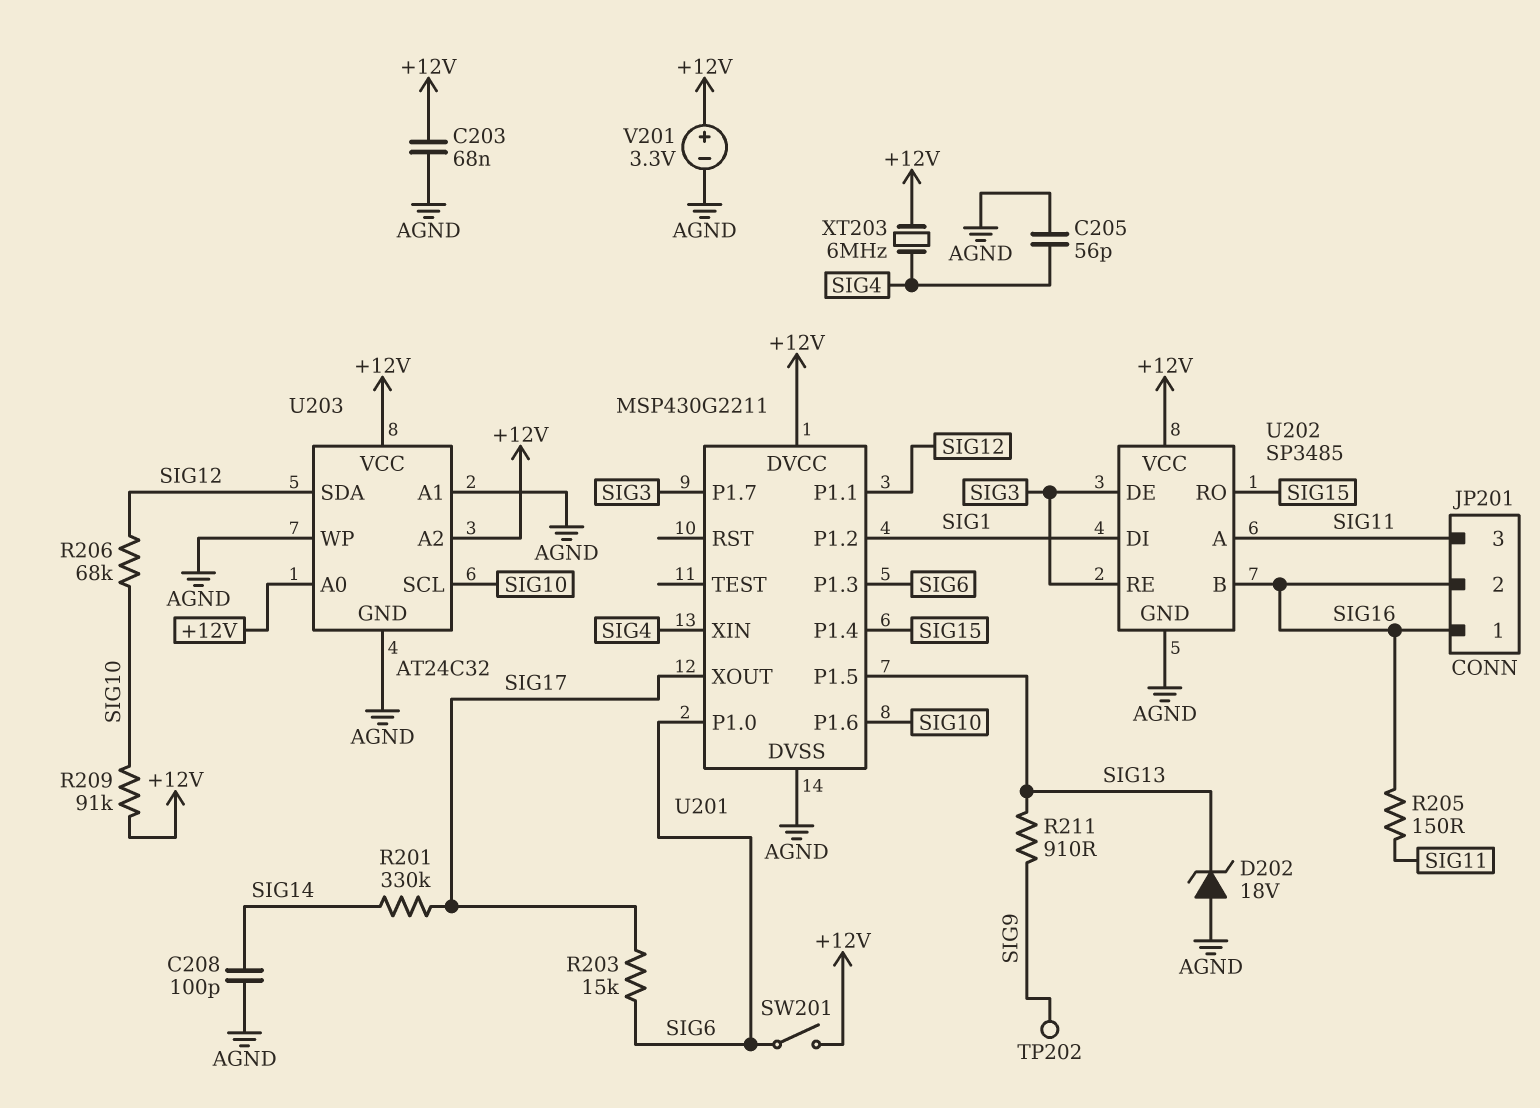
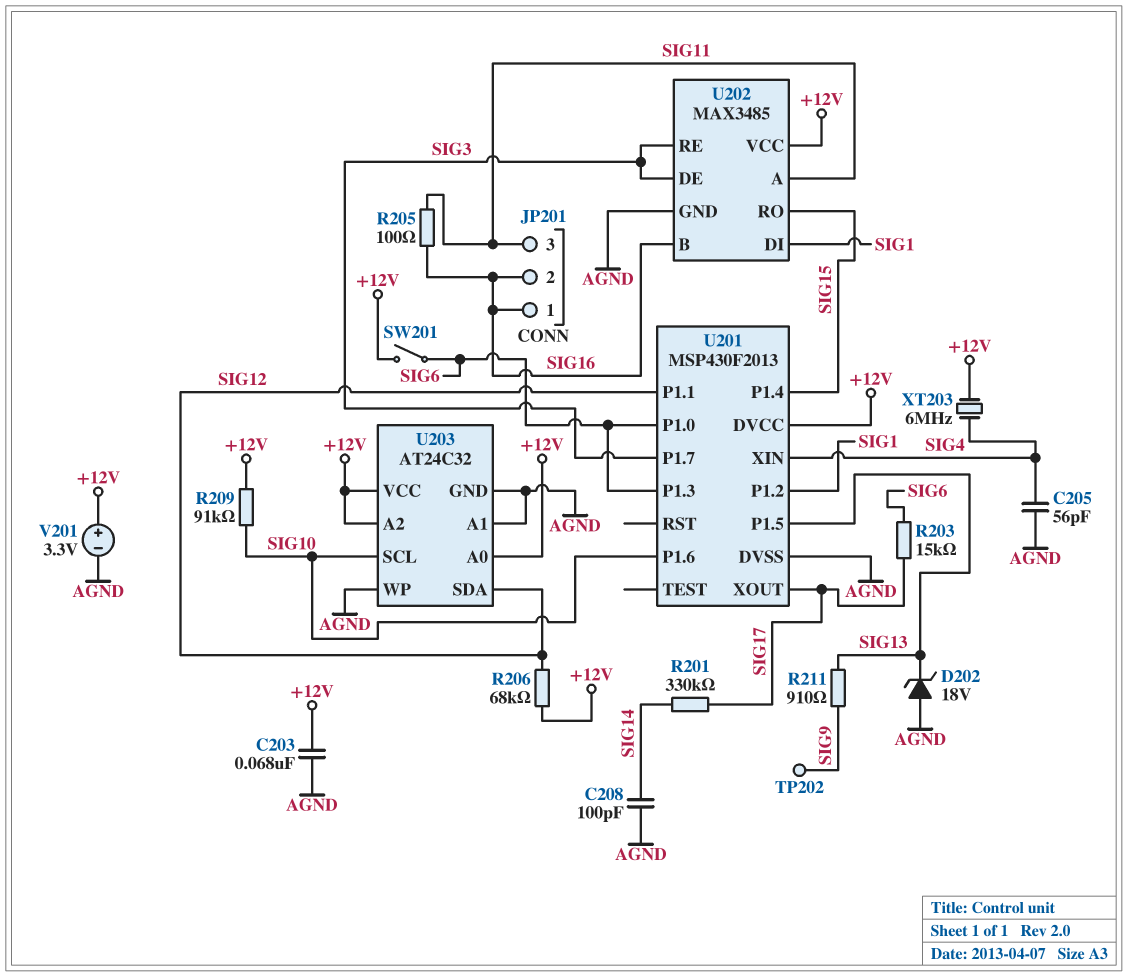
R205: 150 (SIG11, SIG16) -> 100 (SIG11, SIG16)
R206: 68k (SIG10, SIG12) -> 68k (+12V, SIG12)
U201: MSP430G2211 -> MSP430F2013
U202: SP3485 -> MAX3485

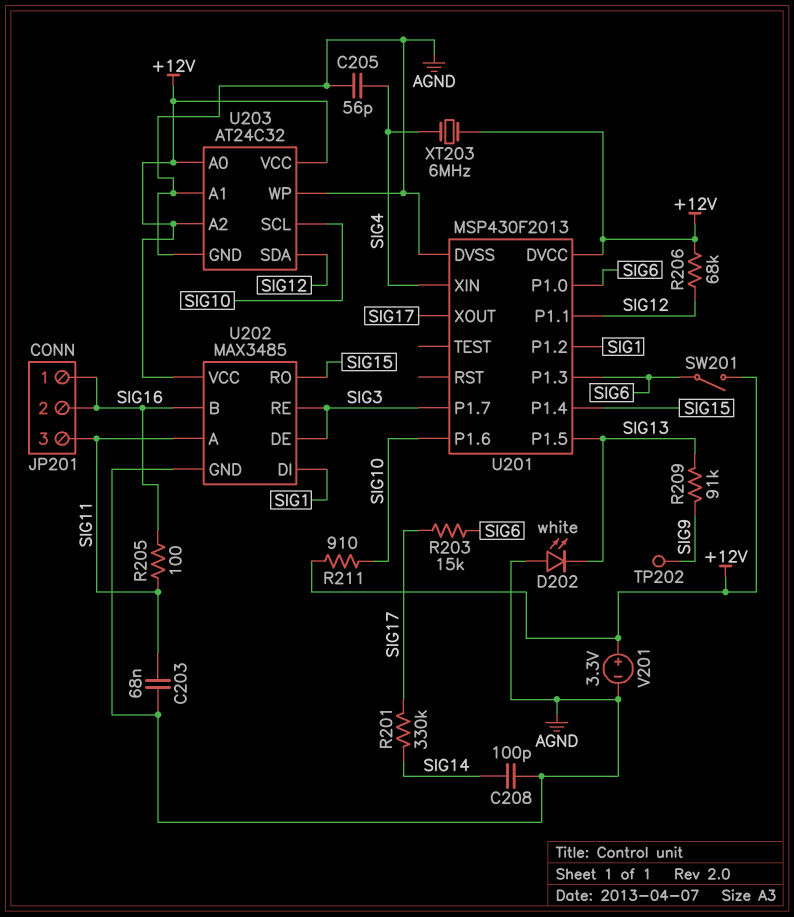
C203: 68nF (+12V, AGND) -> 68nF (AGND, SIG11)
D202: zener 18V (A AGND, K SIG13) -> LED white (A AGND, K SIG13)
R209: 91k (+12V, SIG10) -> 91k (SIG9, SIG13)
R211: 910 (SIG9, SIG13) -> 910 (+12V, SIG10)

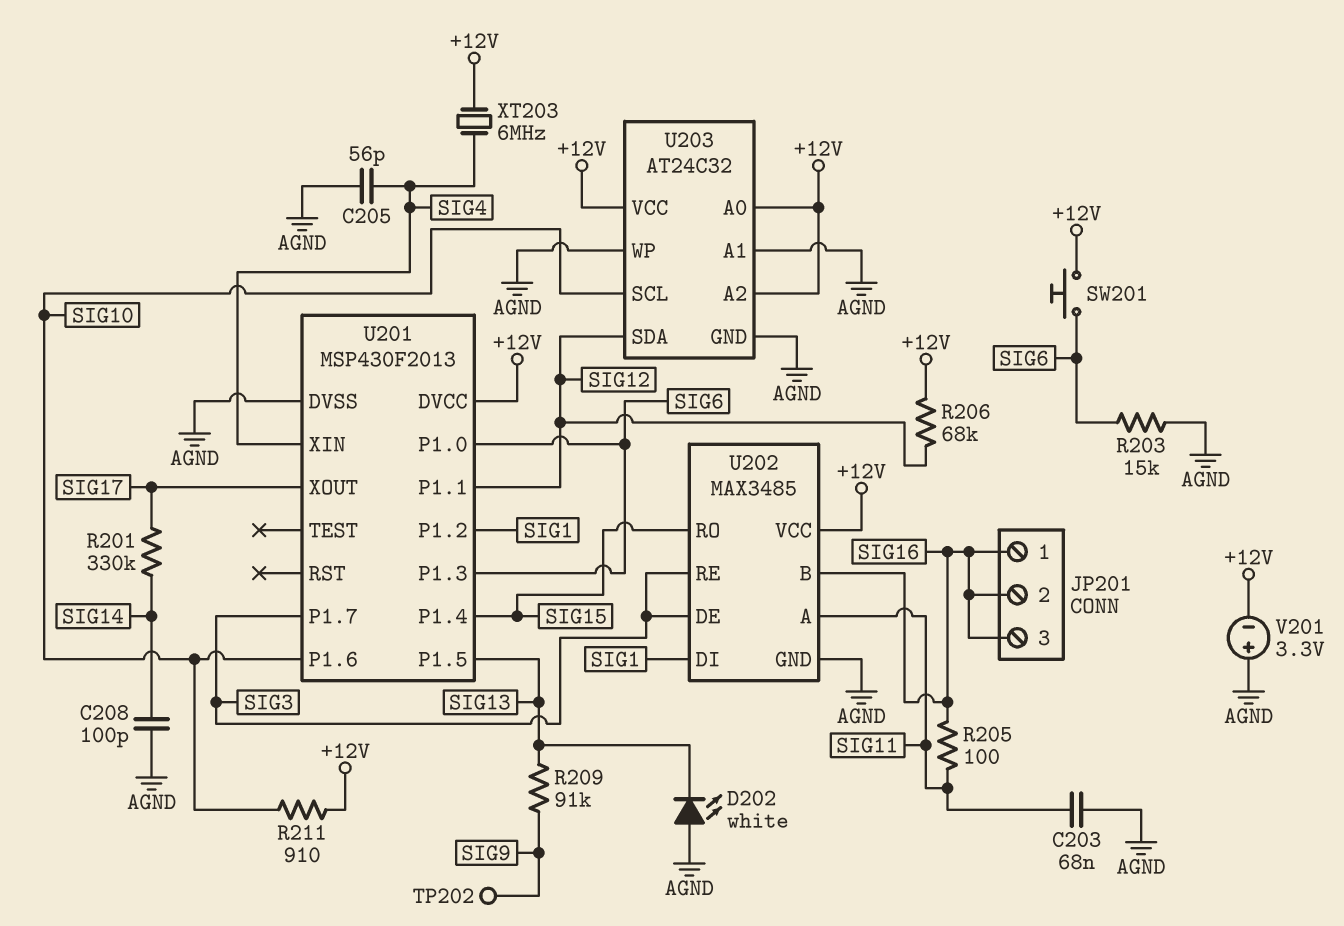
JP201 pin 3: SIG11 -> SIG16
R203: 15k (SIG6, SIG17) -> 15k (AGND, SIG6)
SW201: switch (+12V, SIG6) -> button (+12V, SIG6)
V201: 3.3V (plus +12V, minus AGND) -> 3.3V (plus AGND, minus +12V)

